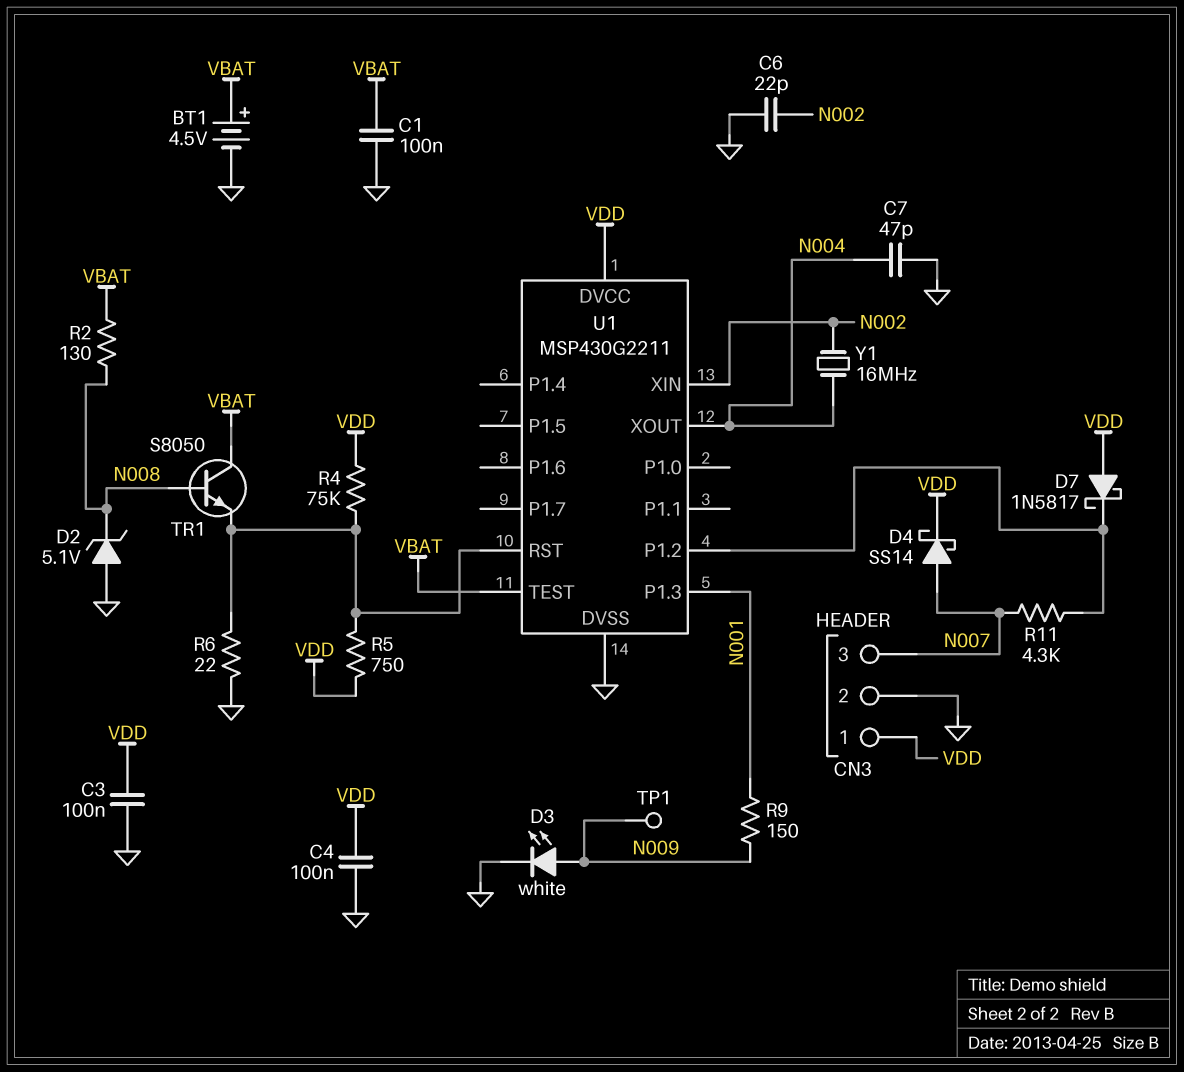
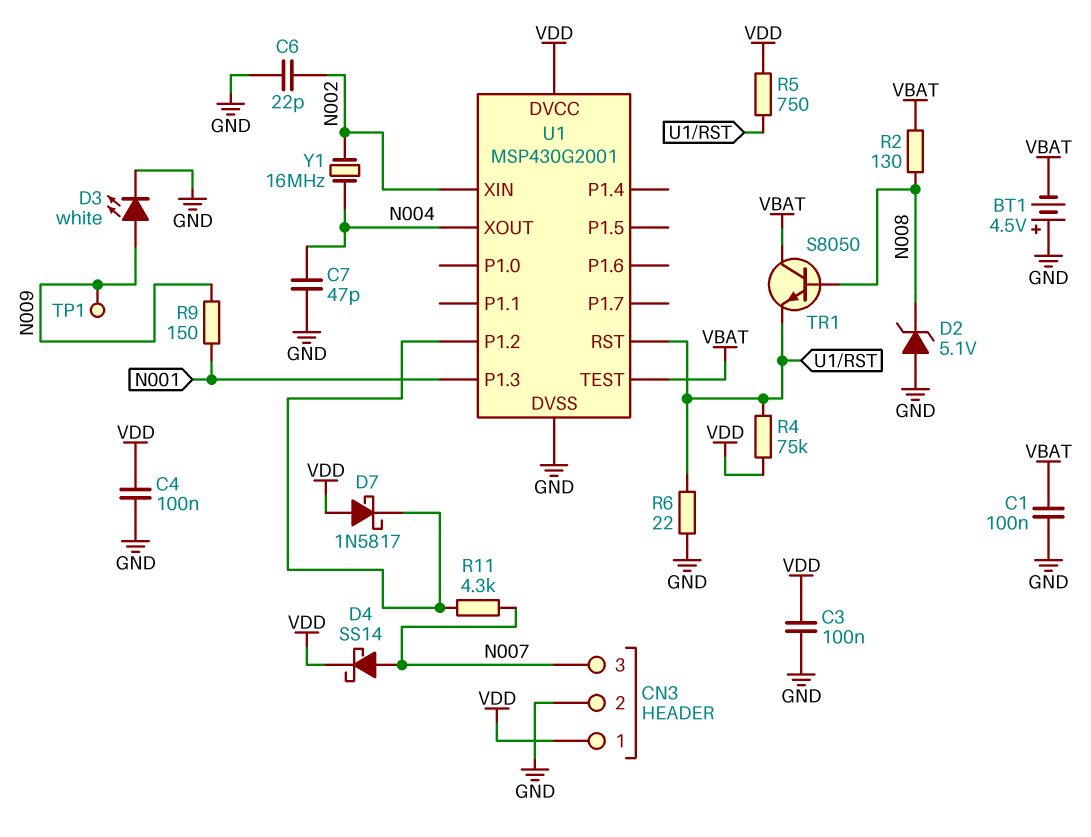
BT1: 4.5V (plus VBAT, minus GND) -> 4.5V (plus GND, minus VBAT)
U1: MSP430G2211 -> MSP430G2001

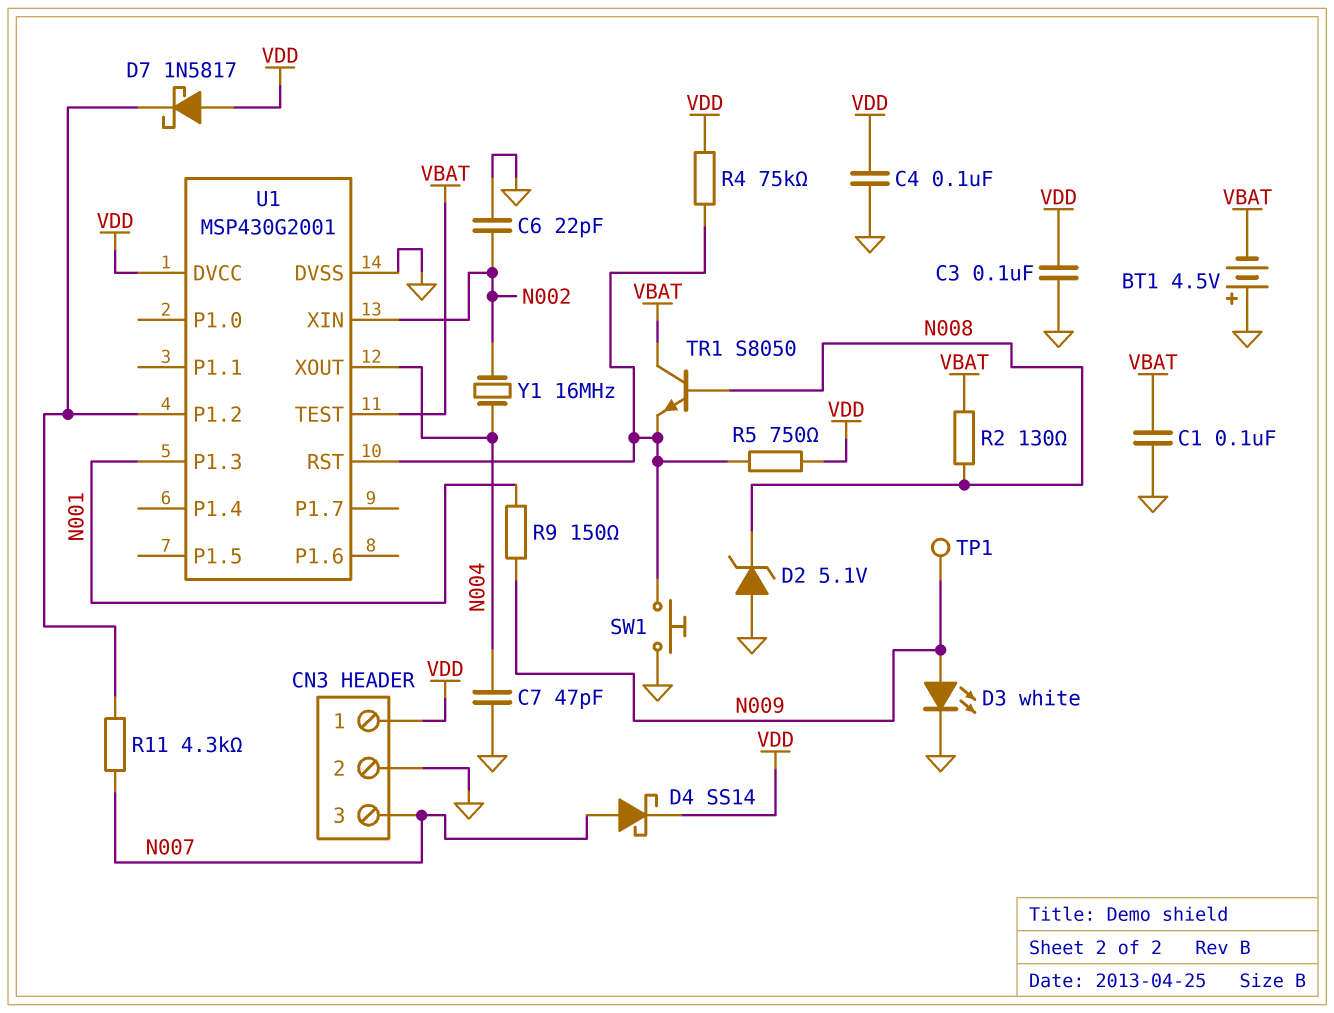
R6: 22 (GND, U1/RST) -> none
SW1: none -> button (GND, U1/RST)

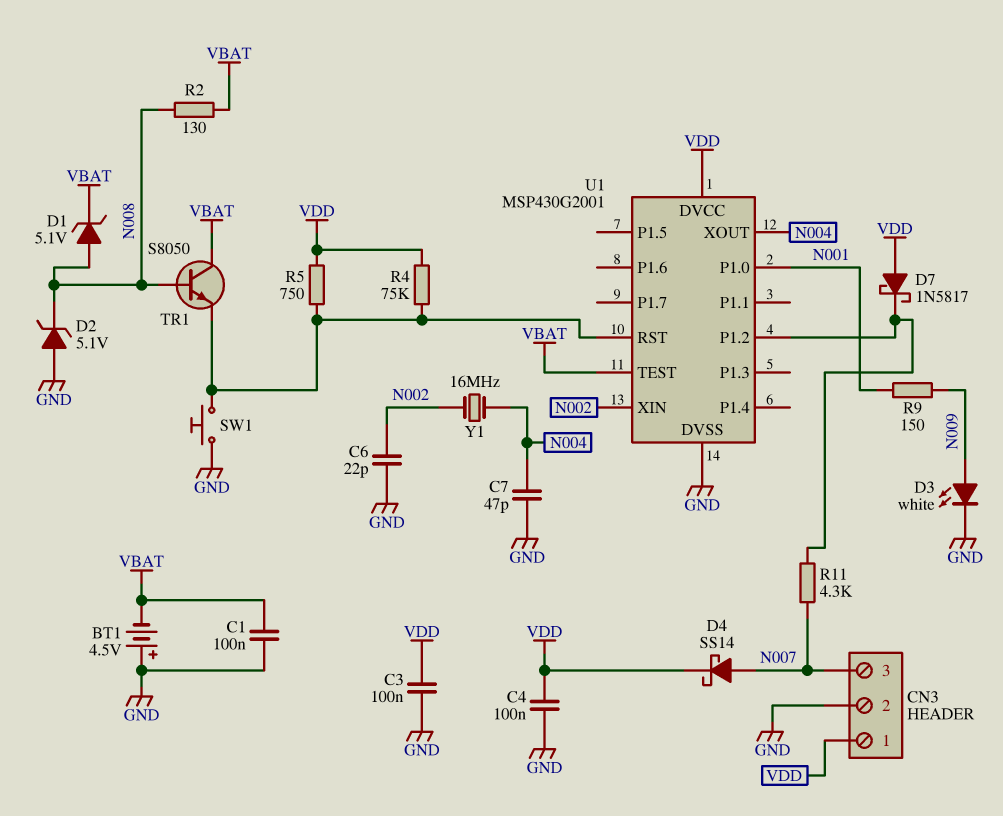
D1: none -> zener 5.1V (A N008, K VBAT)
TP1: test point (N009) -> none
U1 pin P1.0: none -> N001
U1 pin P1.3: N001 -> none

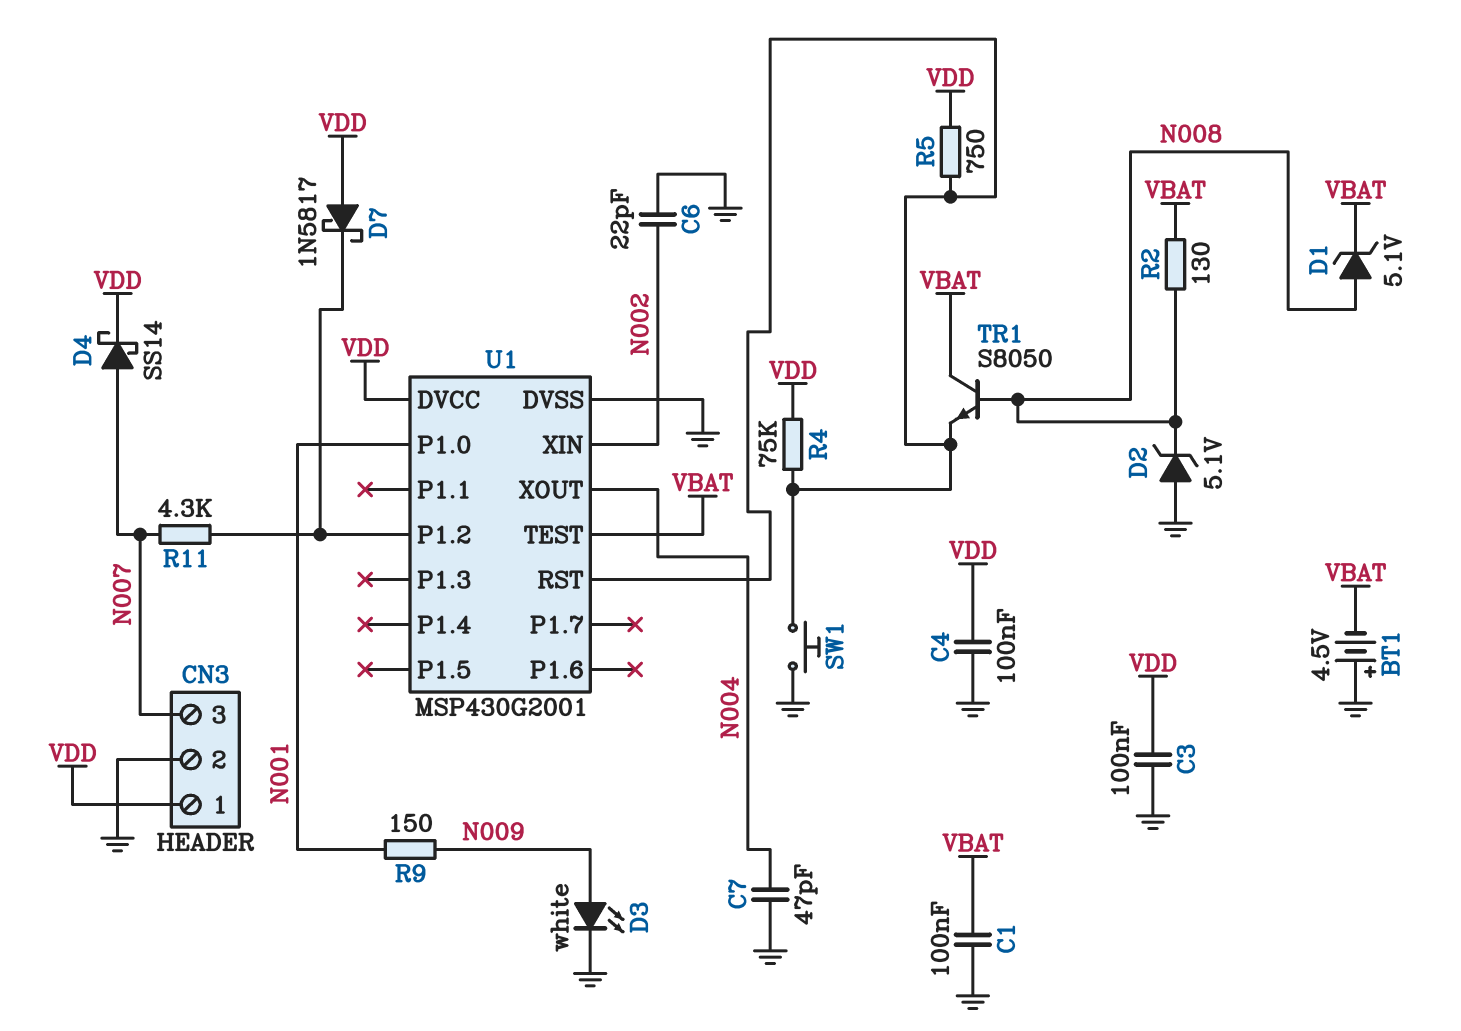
Y1: 16MHz (N002, N004) -> none

